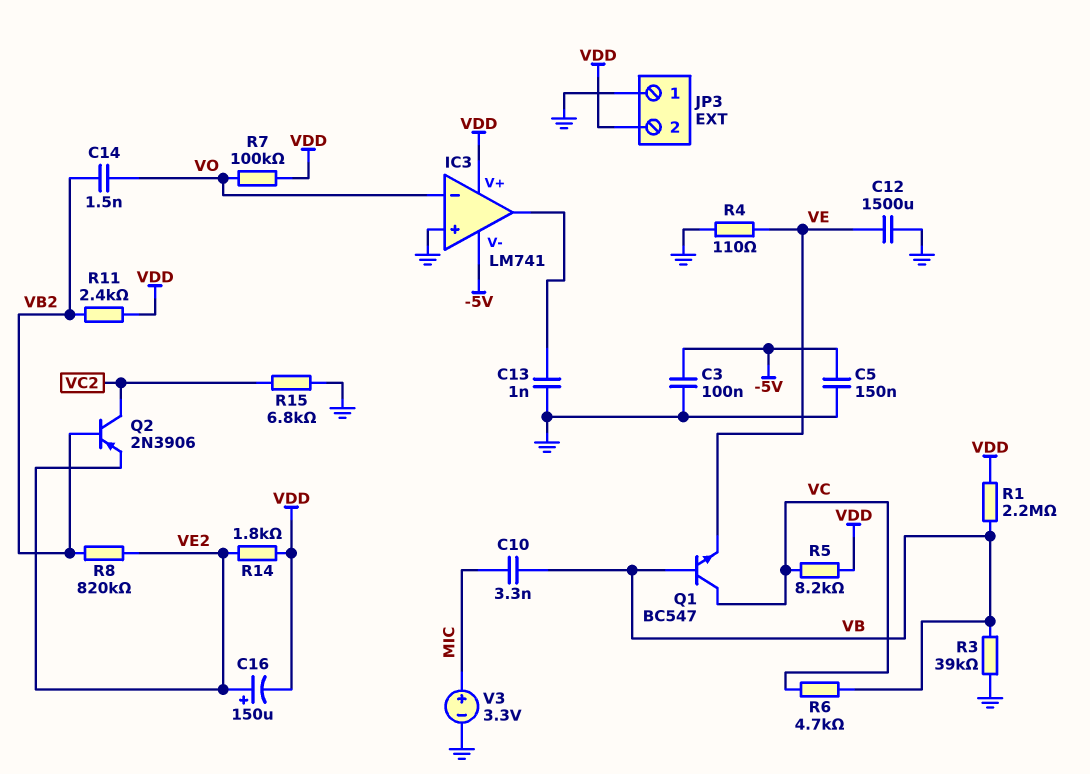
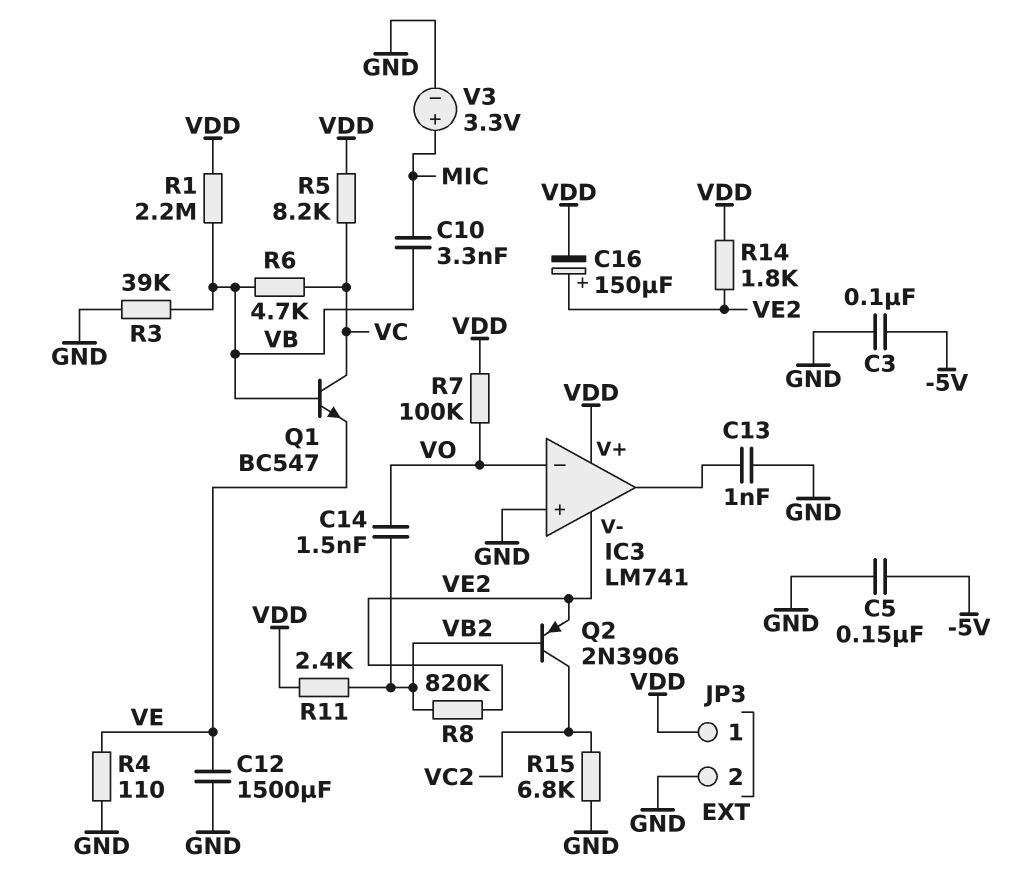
IC3 pin V-: -5V -> VE2
JP3 pin 1: GND -> VDD
JP3 pin 2: VDD -> GND

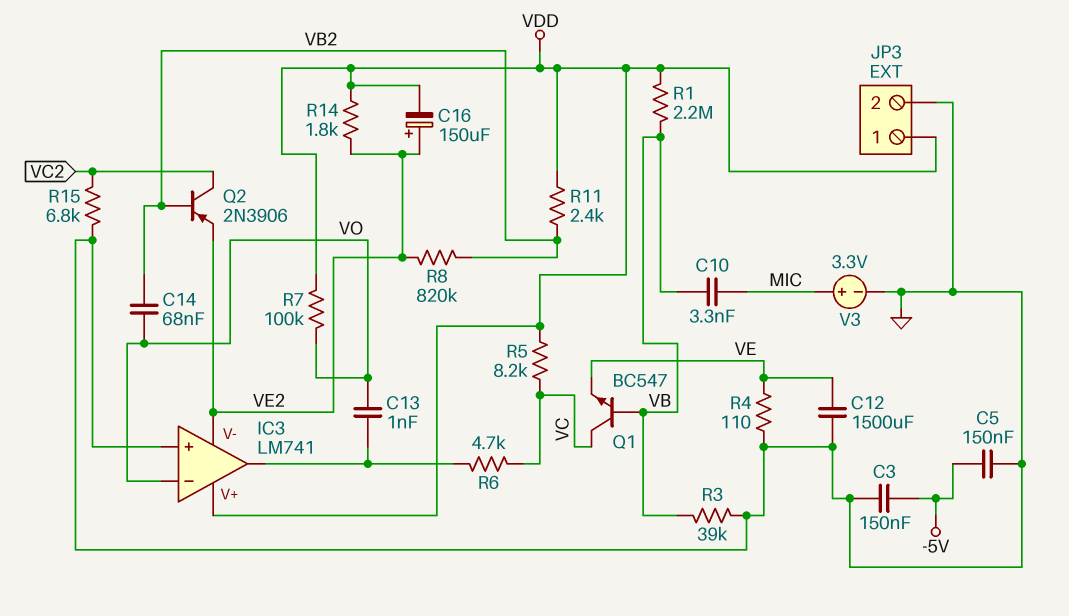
C3: 100nF (-5V, GND) -> 150nF (-5V, GND)
C13: 1nF (GND, IC3/out) -> 1nF (IC3/out, VO)
C14: 1.5nF (VB2, VO) -> 68nF (VB2, VO)
R6: 4.7k (VB, VC) -> 4.7k (IC3/out, VC)

